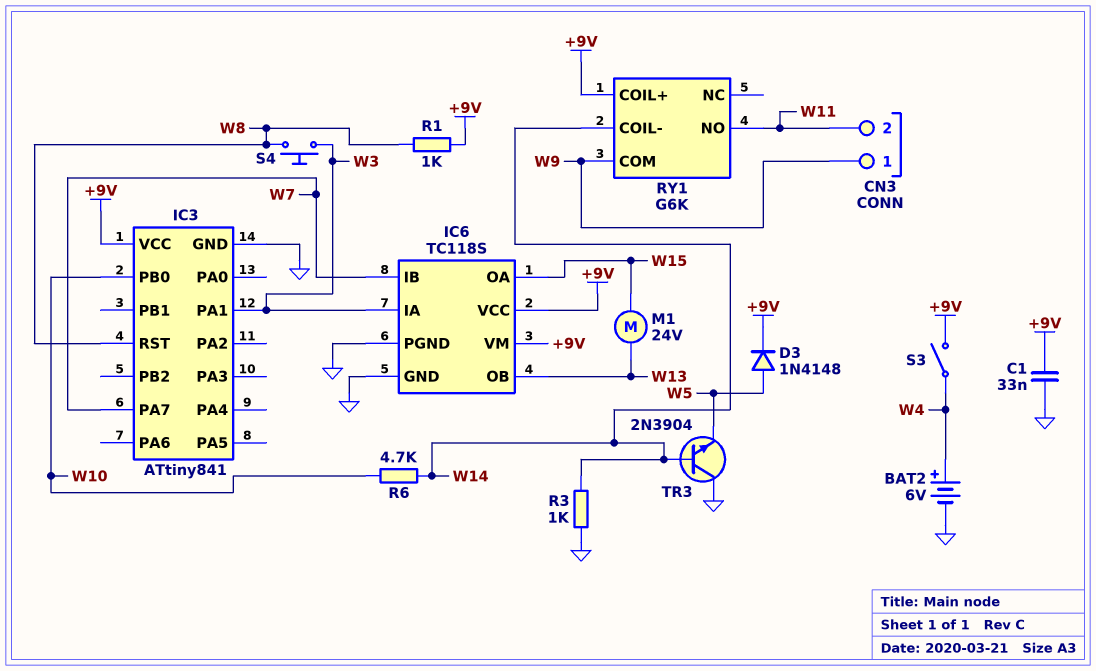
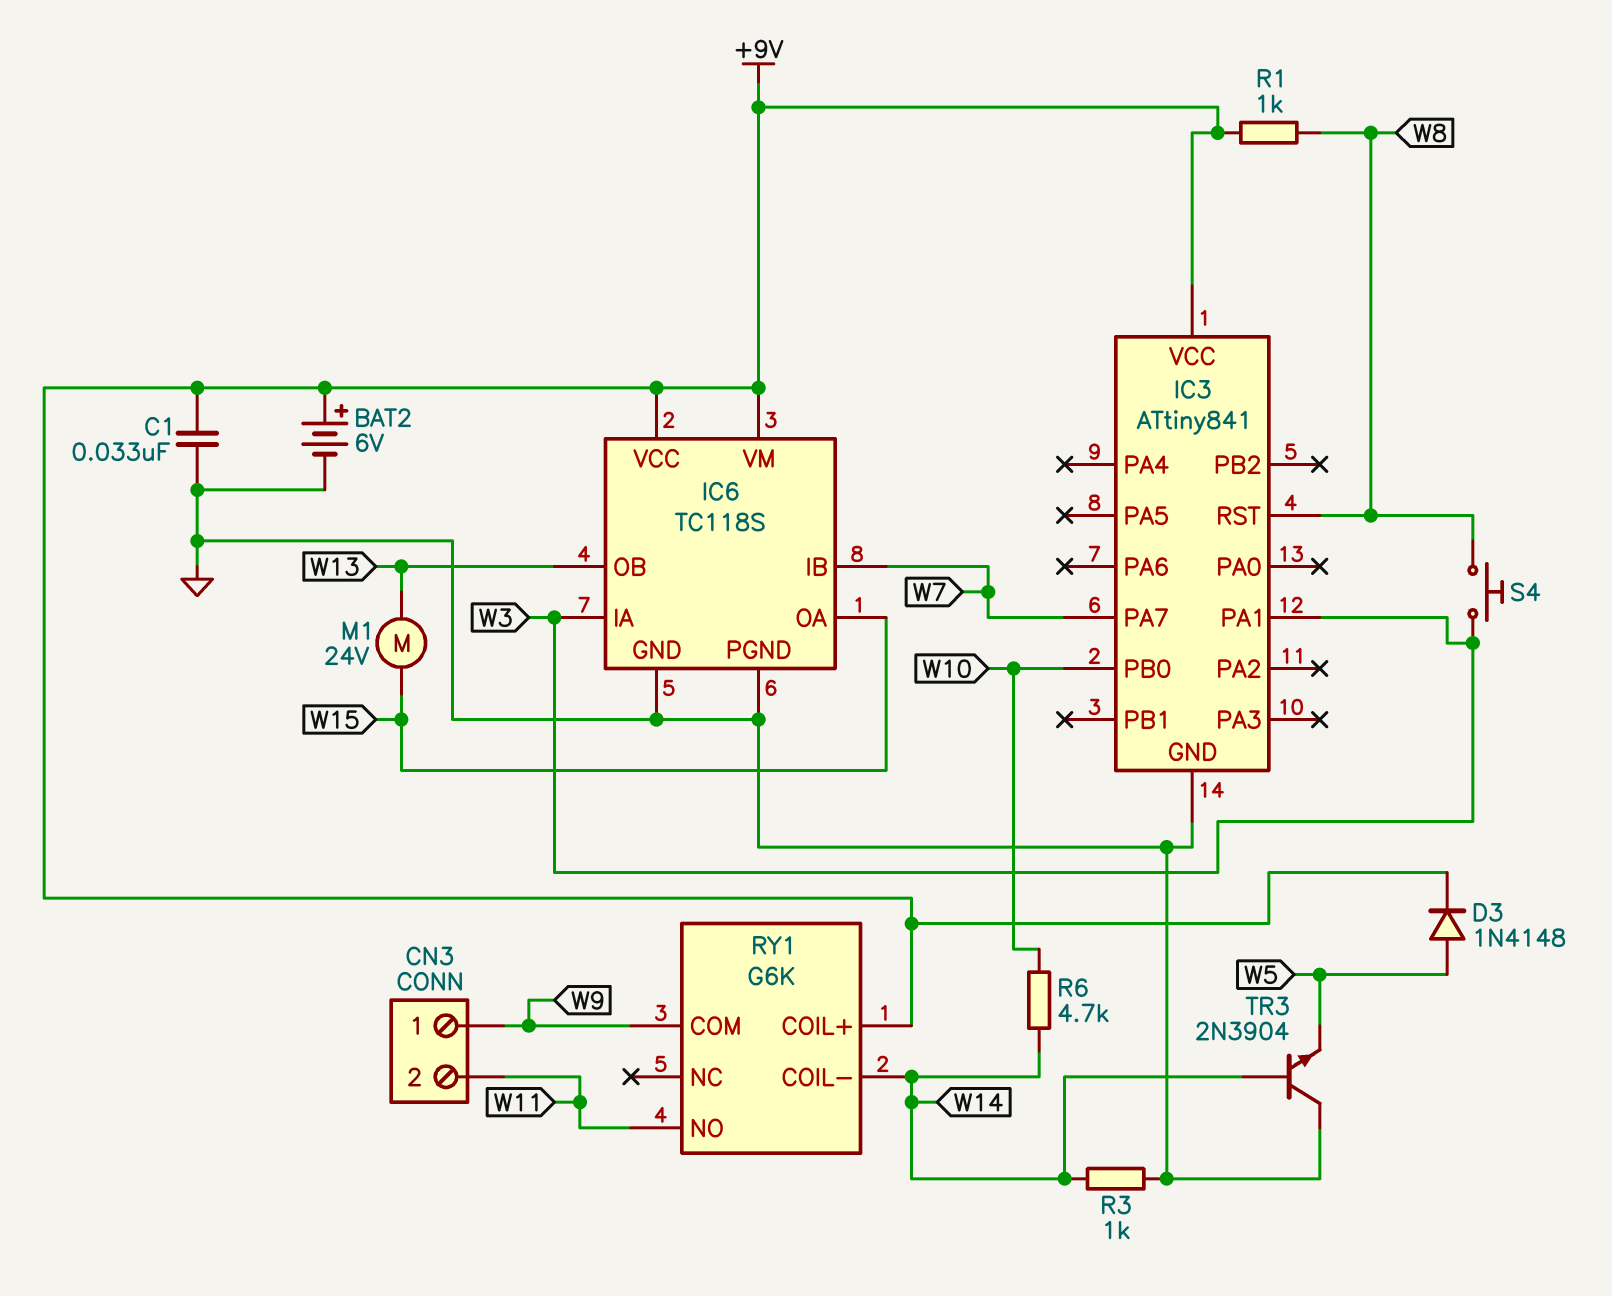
BAT2: 6V (plus W4, minus GND) -> 6V (plus +9V, minus GND)
S3: switch (+9V, W4) -> none

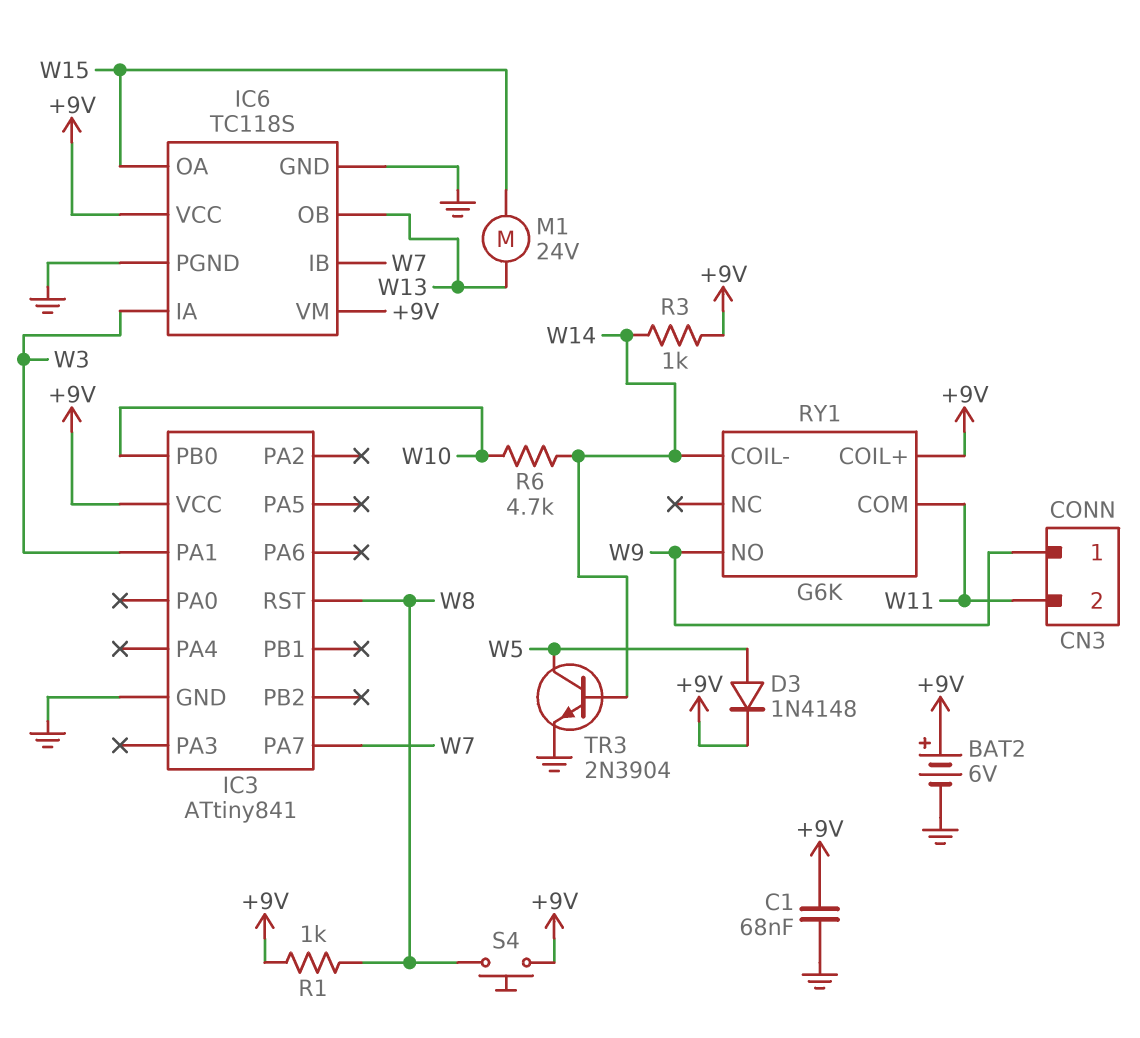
C1: 33nF (+9V, GND) -> 68nF (+9V, GND)
R3: 1k (GND, W14) -> 1k (+9V, W14)
RY1 pin COM: W9 -> W11
RY1 pin NO: W11 -> W9
S4: button (W3, W8) -> button (+9V, W8)
TR3: NPN 2N3904 (B W14, C GND, E W5) -> NPN 2N3904 (B W14, C W5, E GND)

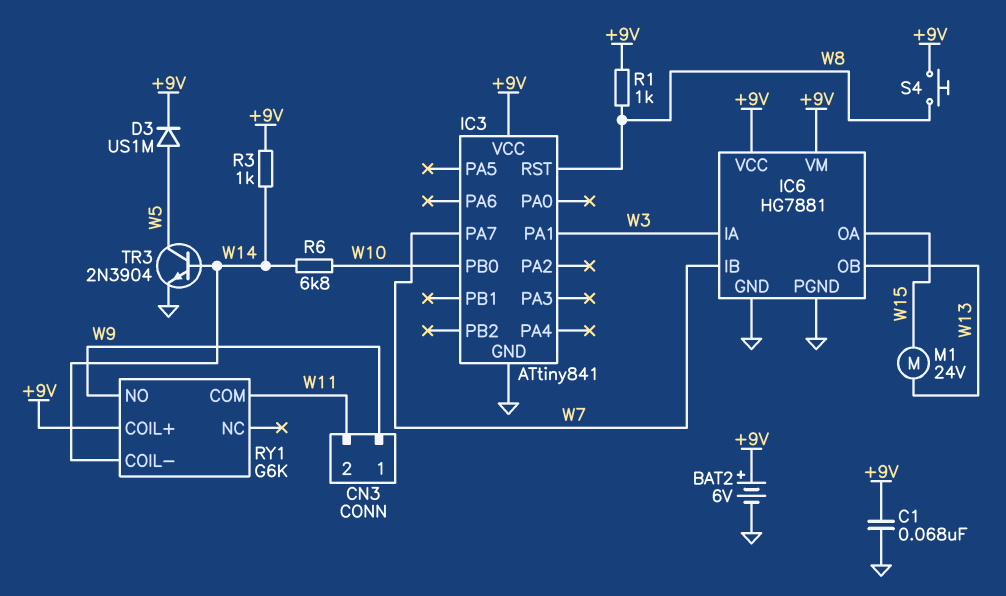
D3: diode 1N4148 (A W5, K +9V) -> diode US1M (A W5, K +9V)
IC6: TC118S -> HG7881
R6: 4.7k (W10, W14) -> 6.8k (W10, W14)

